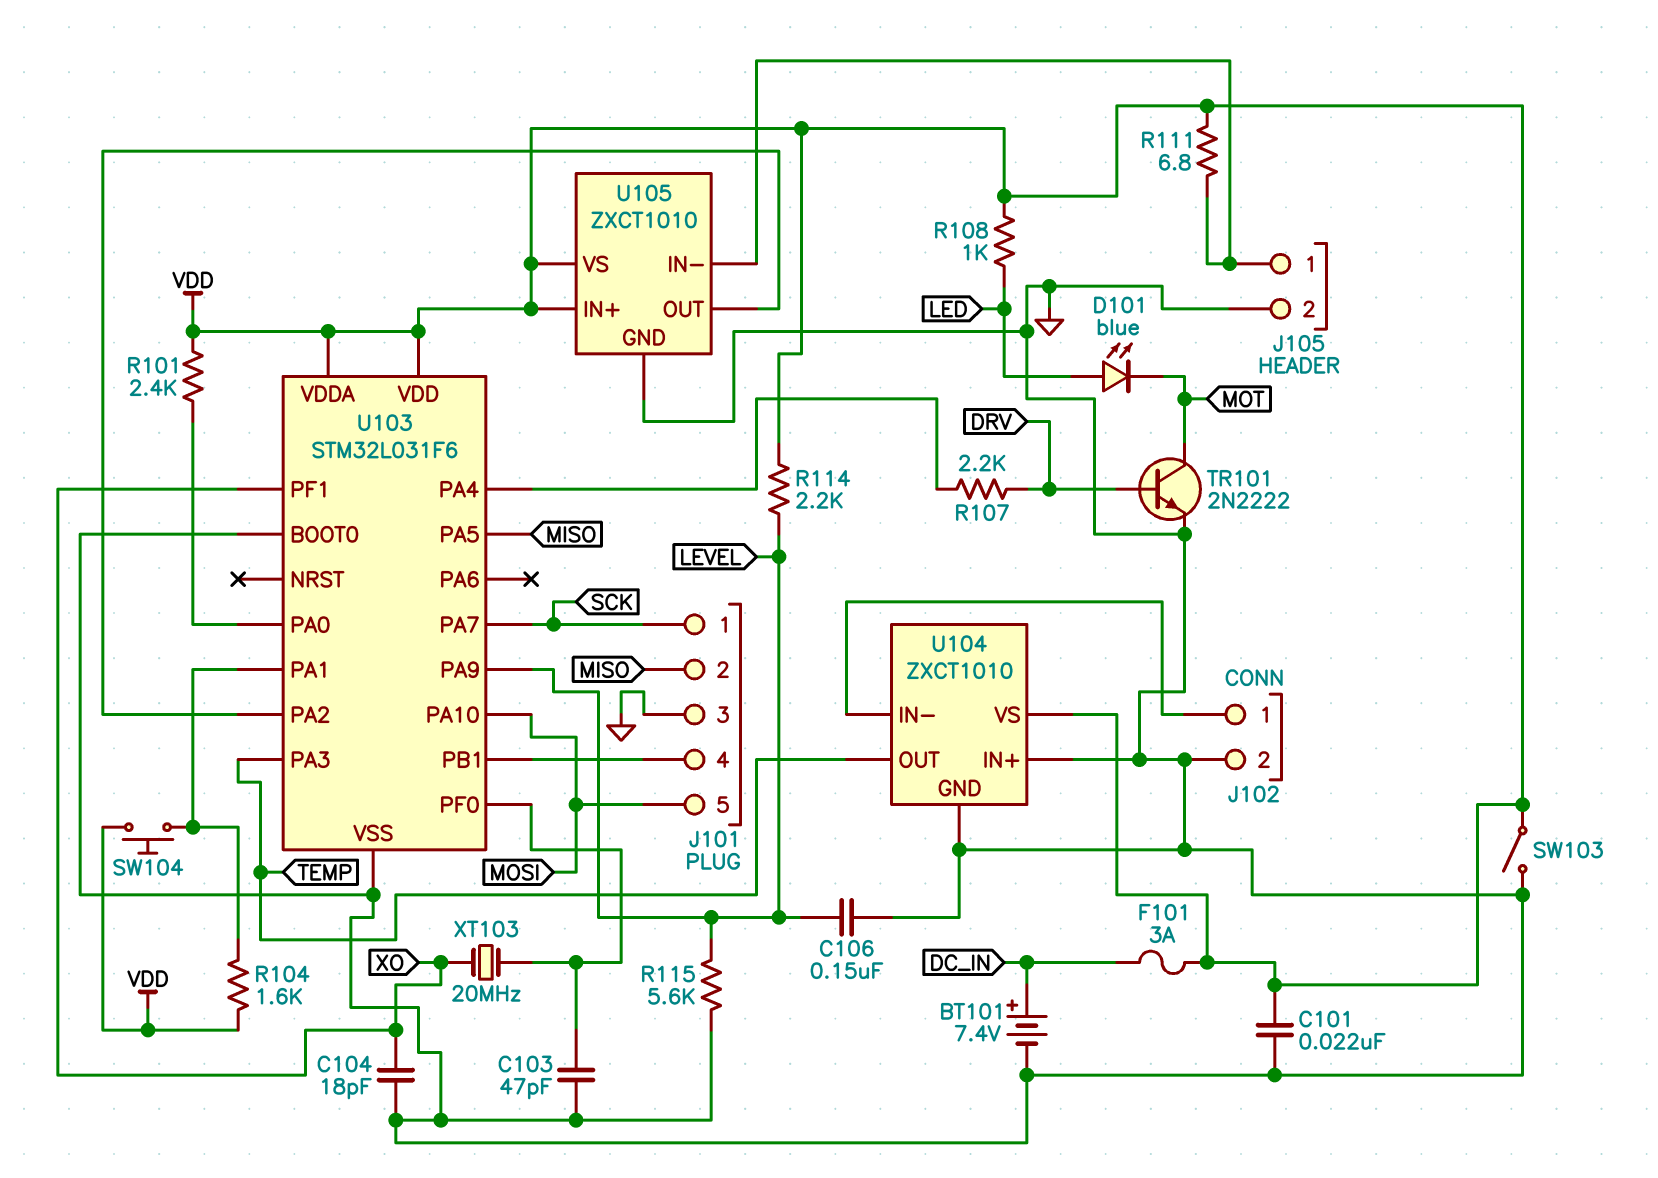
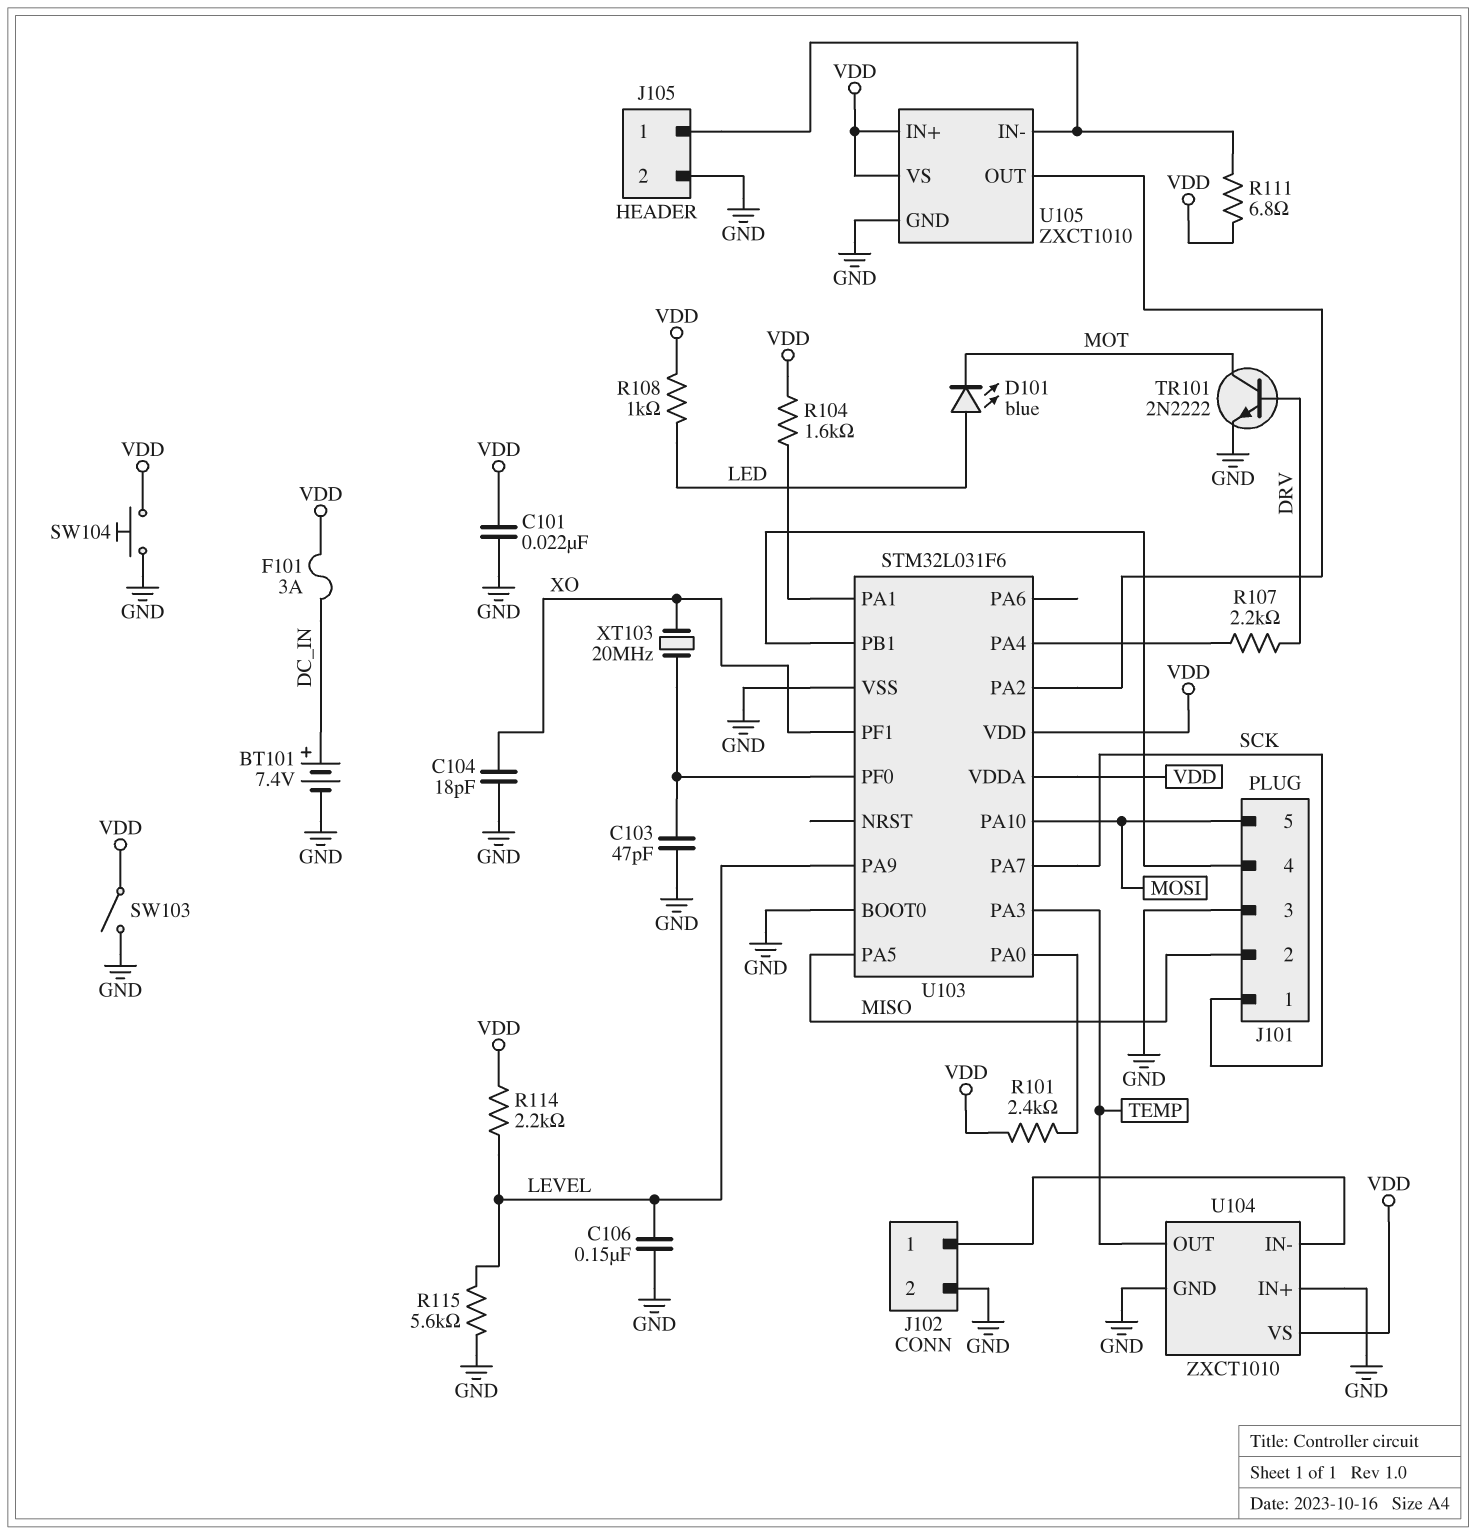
SW104: button (U103/PA1, VDD) -> button (GND, VDD)

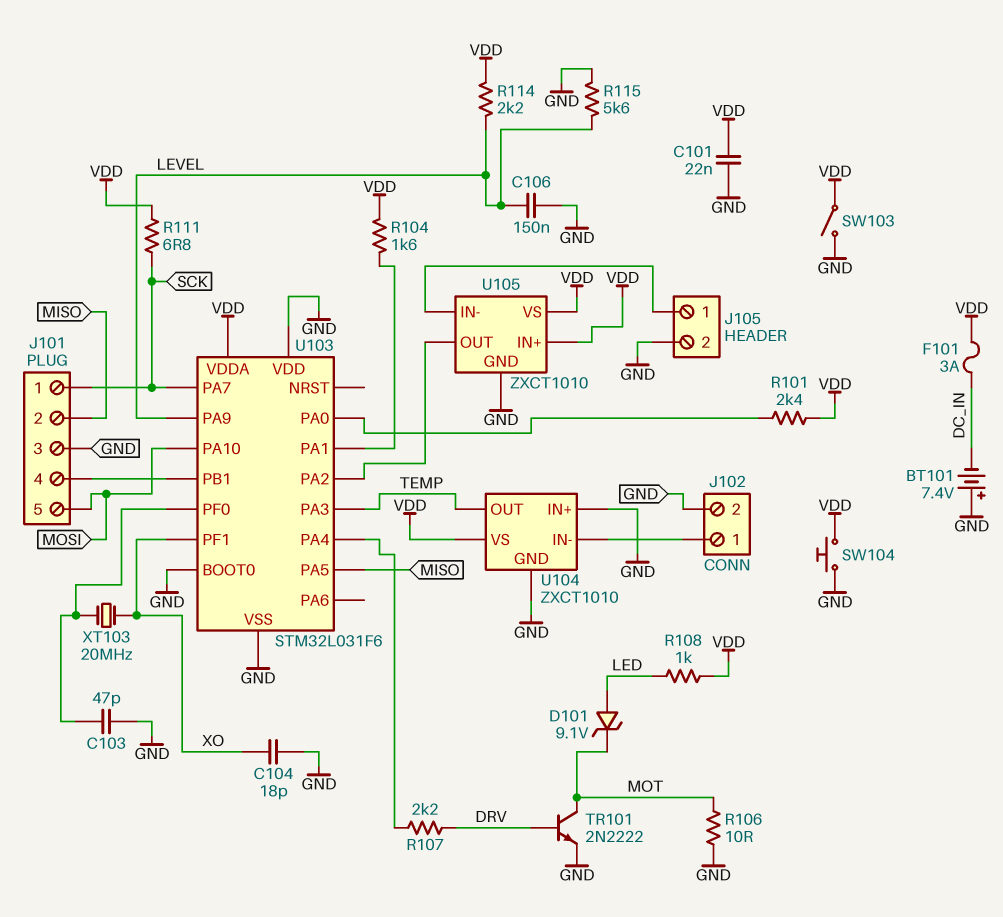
BT101: 7.4V (plus DC_IN, minus GND) -> 7.4V (plus GND, minus DC_IN)
D101: LED blue (A LED, K MOT) -> zener 9.1V (A LED, K MOT)
R106: none -> 10 (GND, MOT)
R111: 6.8 (J105/1, VDD) -> 6.8 (SCK, VDD)
U103 pin VDD: VDD -> GND

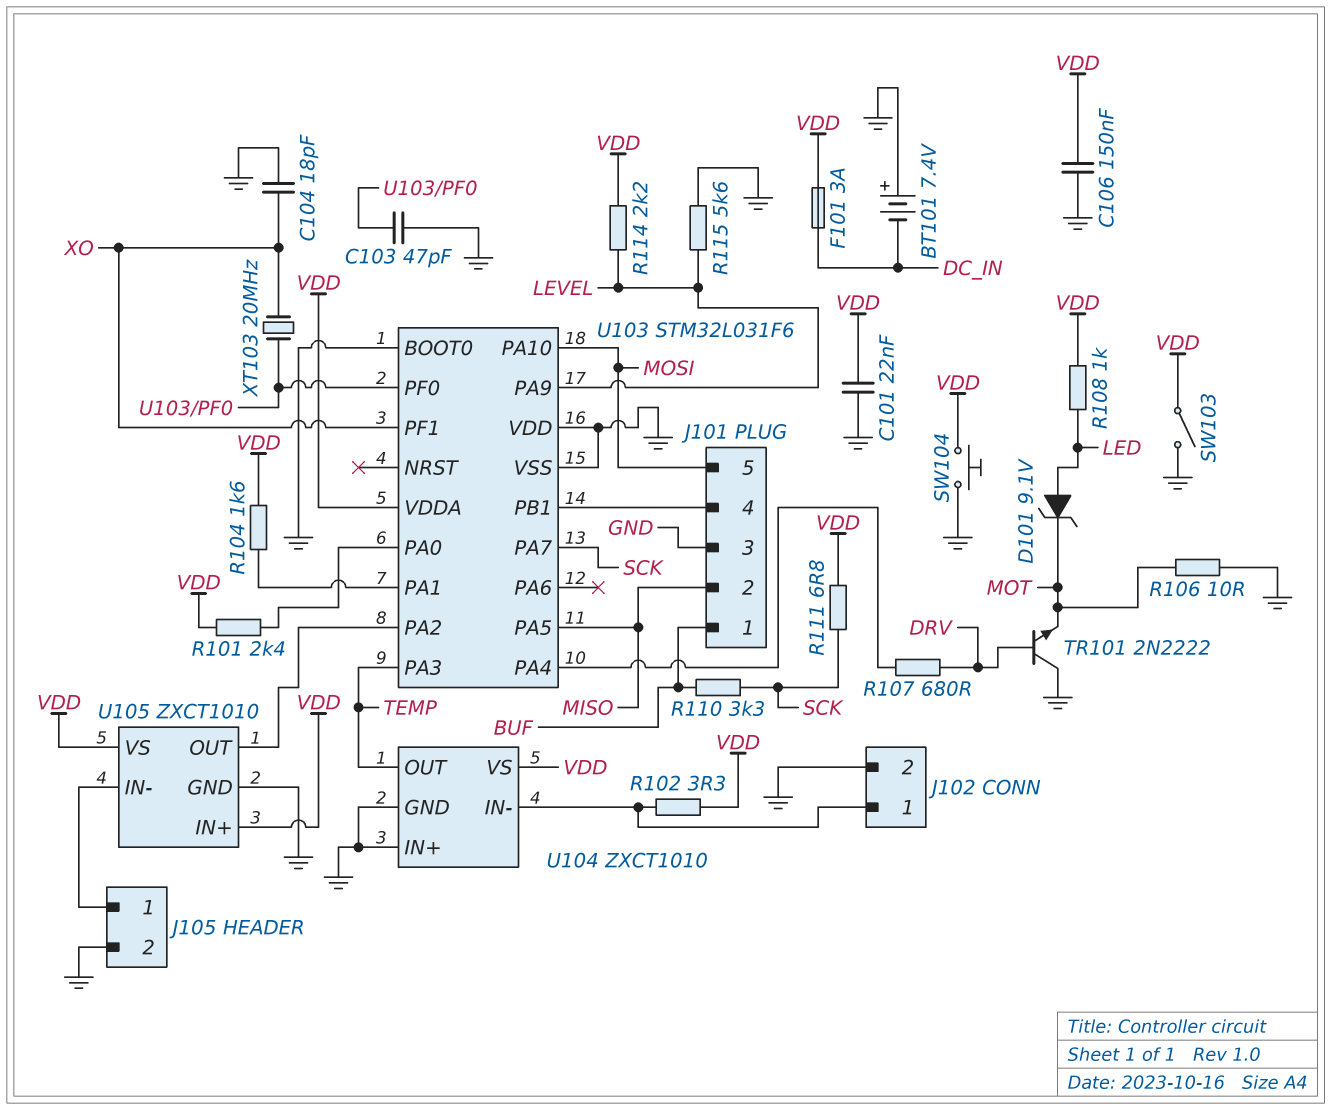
C106: 150nF (GND, LEVEL) -> 150nF (GND, VDD)
J101 pin 1: SCK -> BUF
R102: none -> 3.3 (J102/1, VDD)
R107: 2.2k (DRV, U103/PA4) -> 680 (DRV, U103/PA4)
R110: none -> 3.3k (BUF, SCK)
TR101: NPN 2N2222 (B DRV, C MOT, E GND) -> NPN 2N2222 (B DRV, C GND, E MOT)

